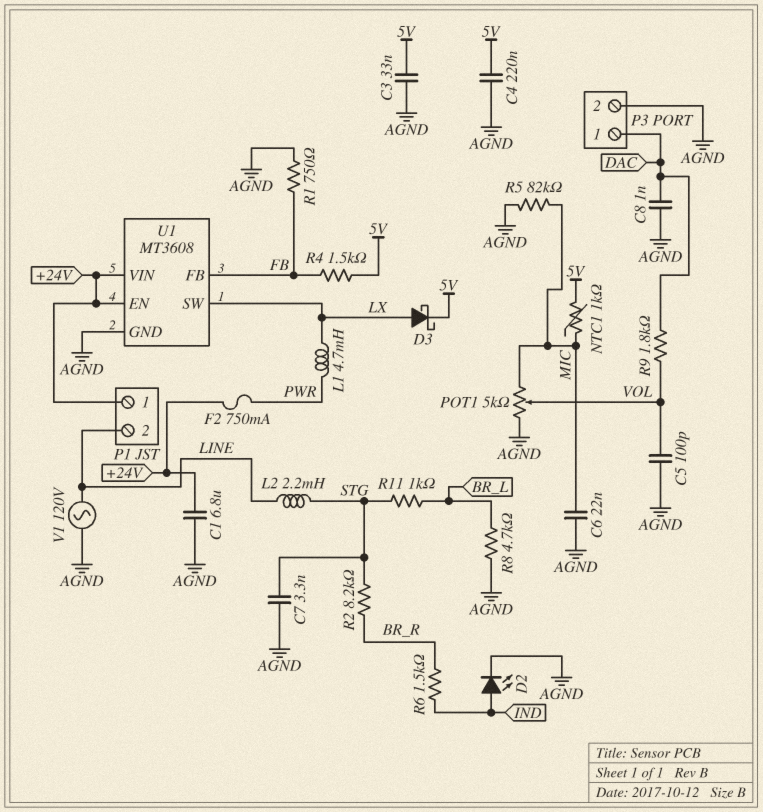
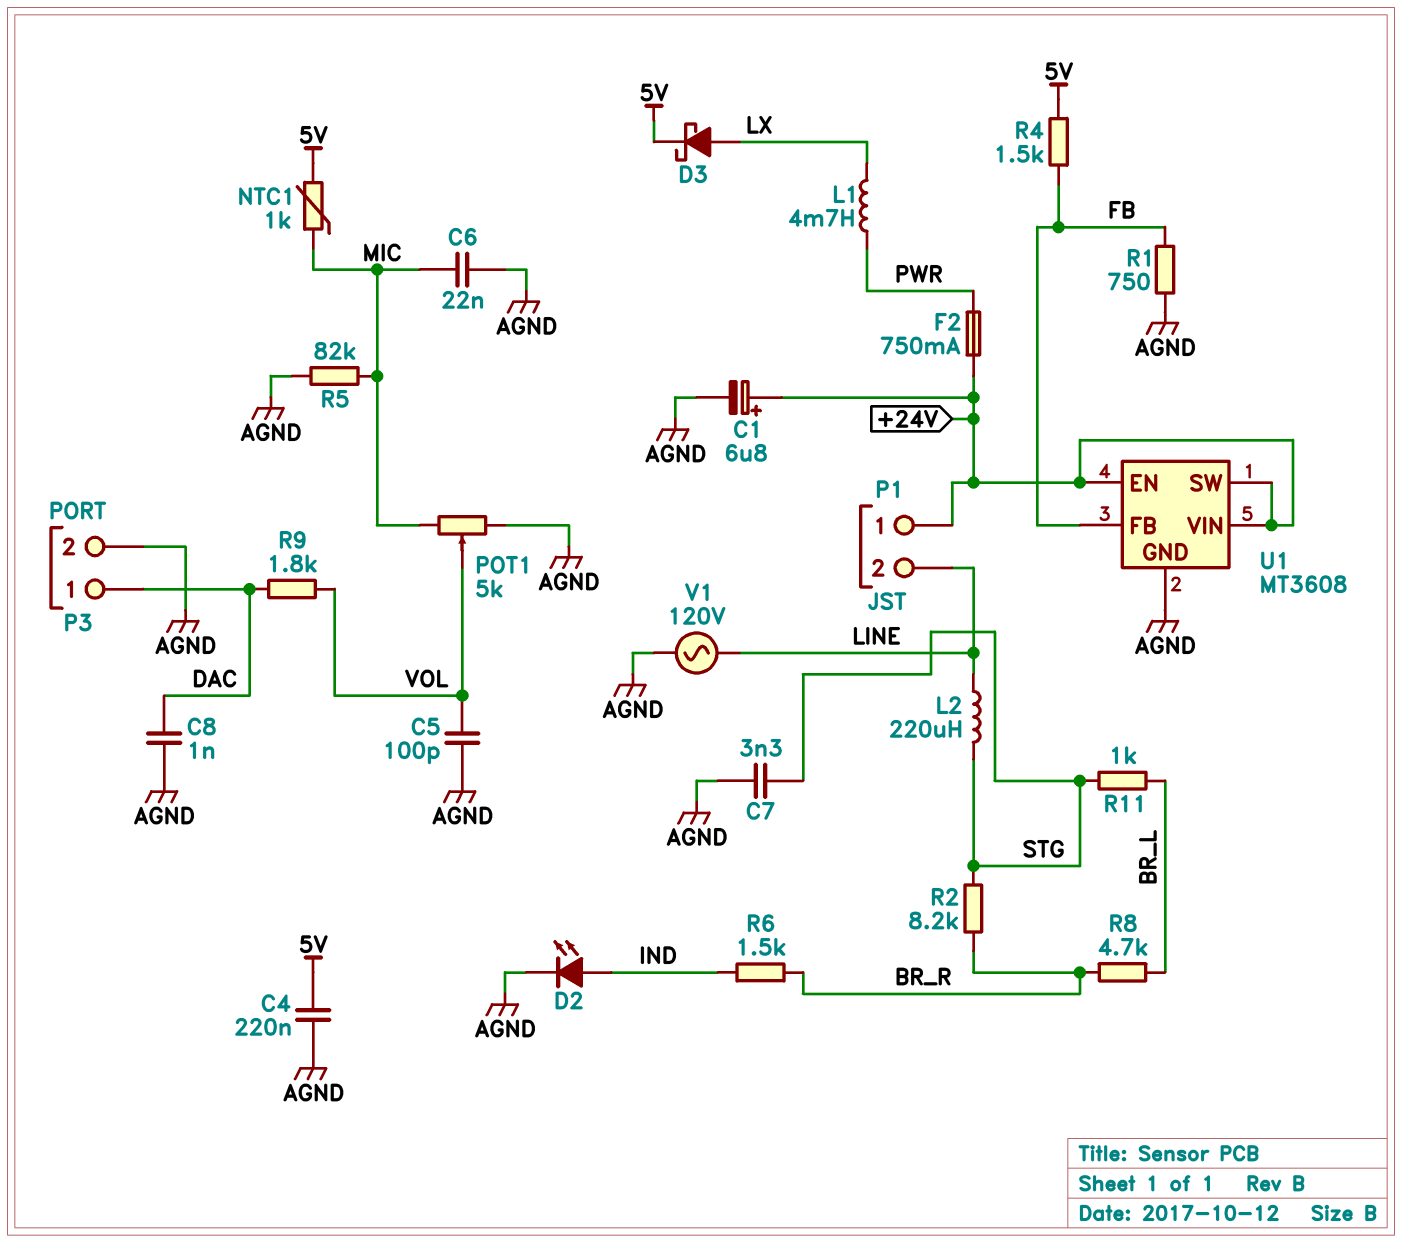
C1: 6.8uF (+24V, AGND) -> 6.8uF (plus +24V, minus AGND)
C3: 33nF (5V, AGND) -> none
L2: 2.2mH (LINE, STG) -> 220uH (LINE, STG)
R8: 4.7k (AGND, BR_L) -> 4.7k (BR_L, BR_R)
U1 pin SW: LX -> +24V

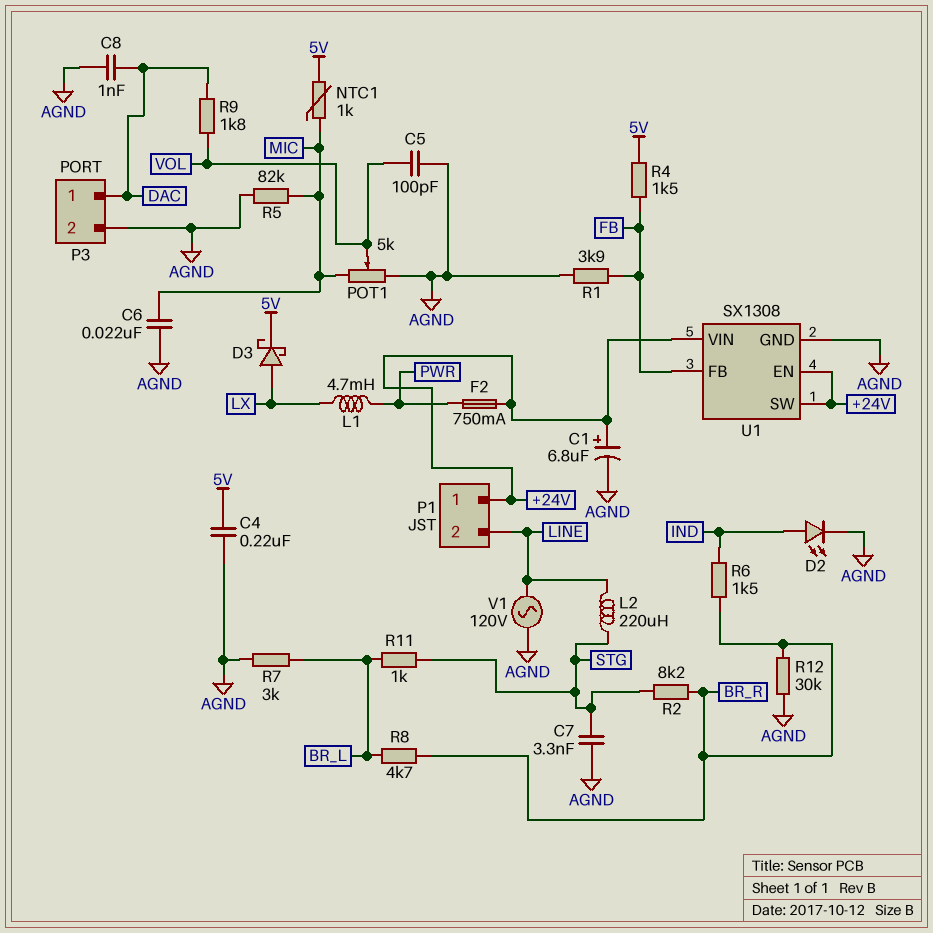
R1: 750 (AGND, FB) -> 3.9k (AGND, FB)
R7: none -> 3k (AGND, BR_L)
R12: none -> 30k (AGND, BR_R)
U1: MT3608 -> SX1308

